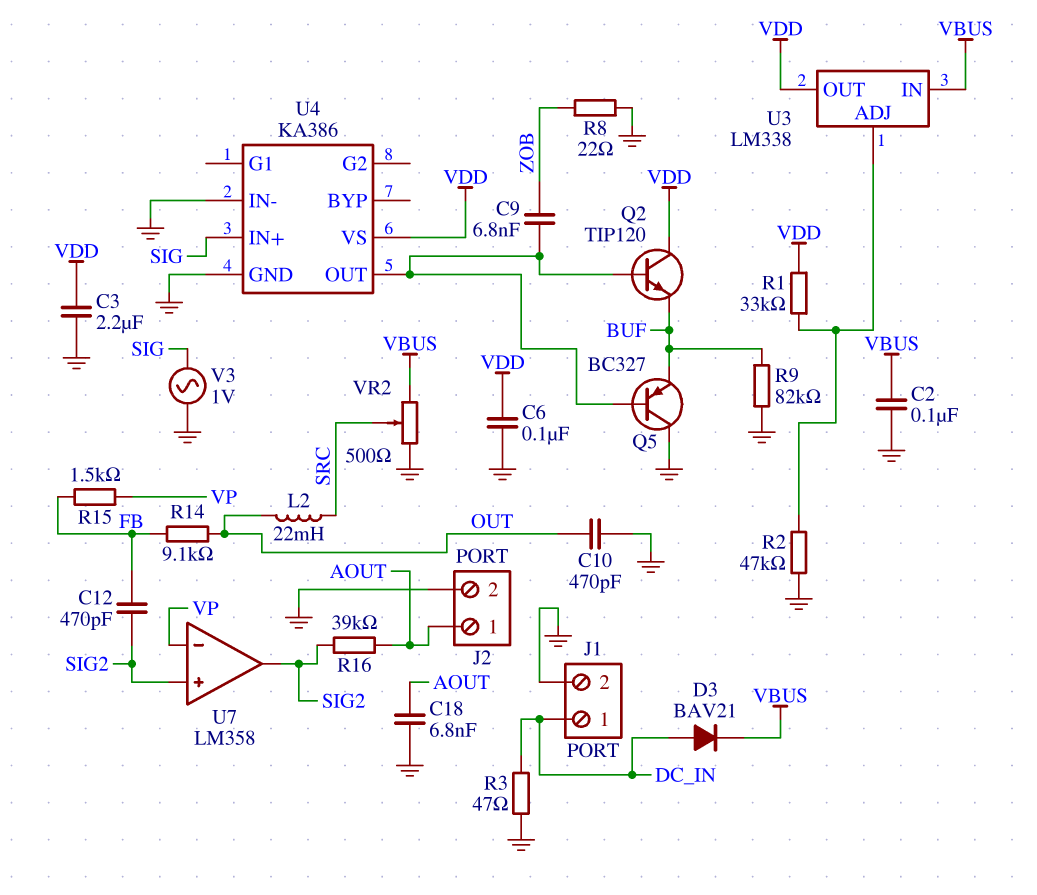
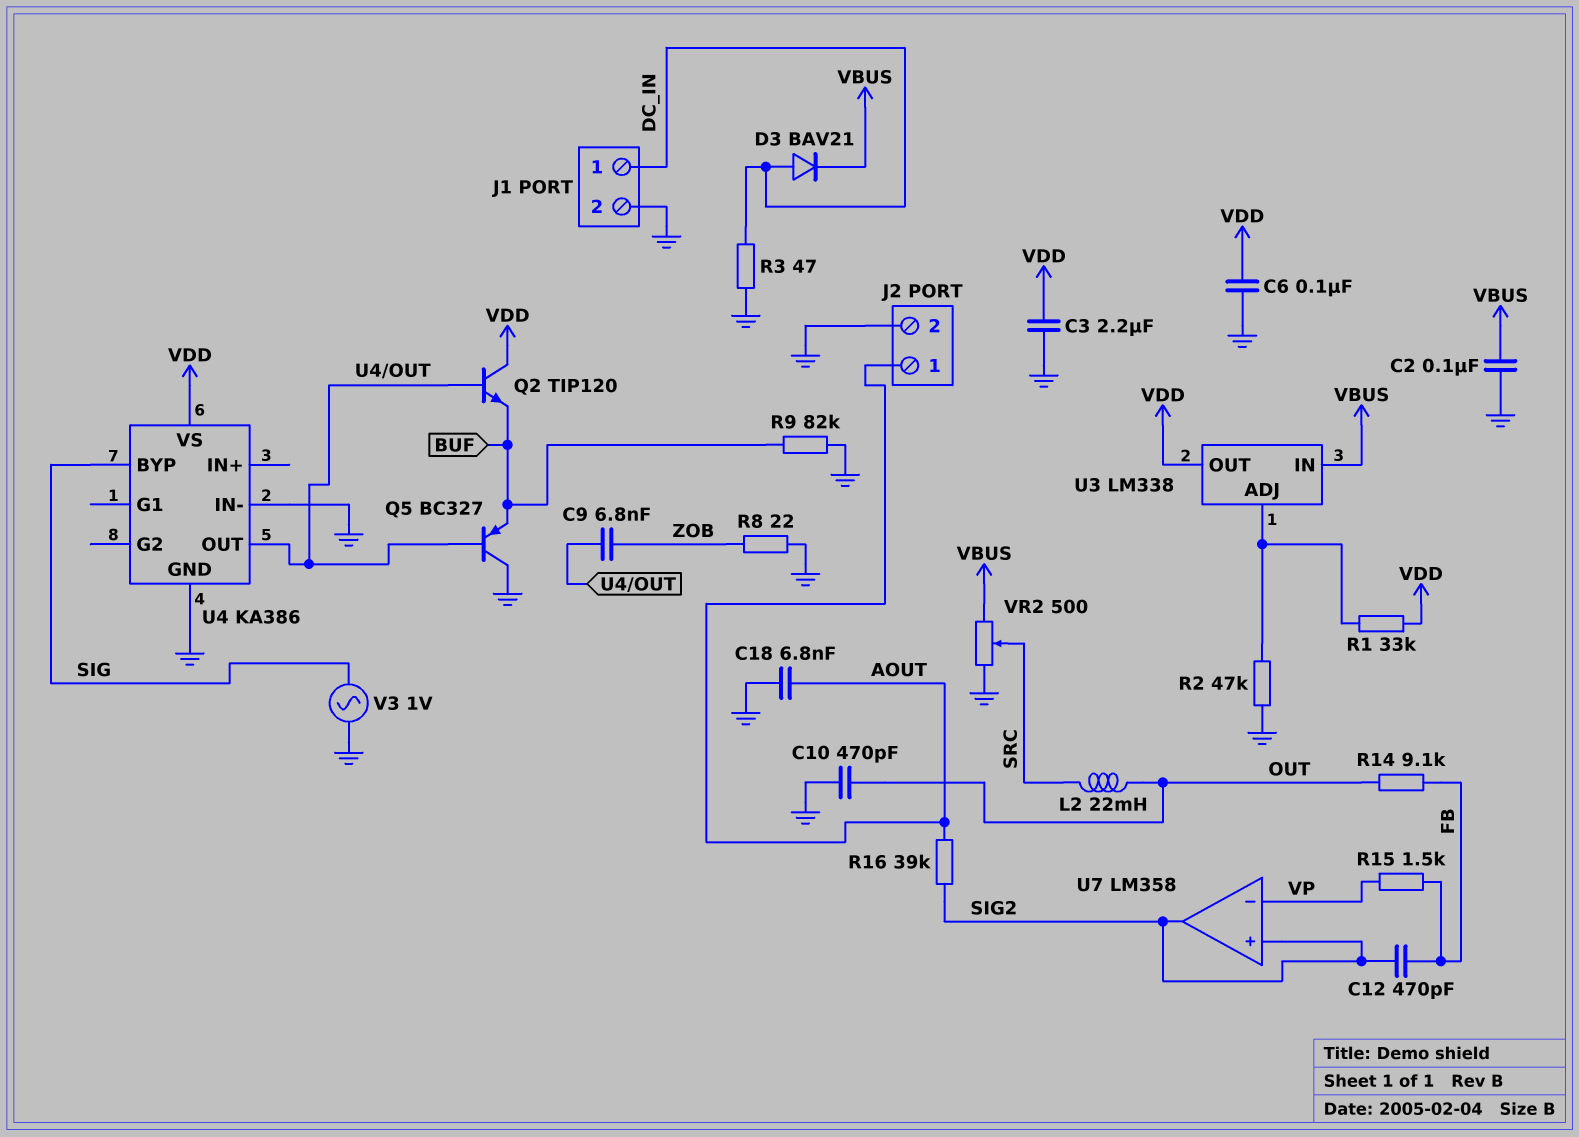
U4 pin BYP: none -> SIG
U4 pin IN+: SIG -> none

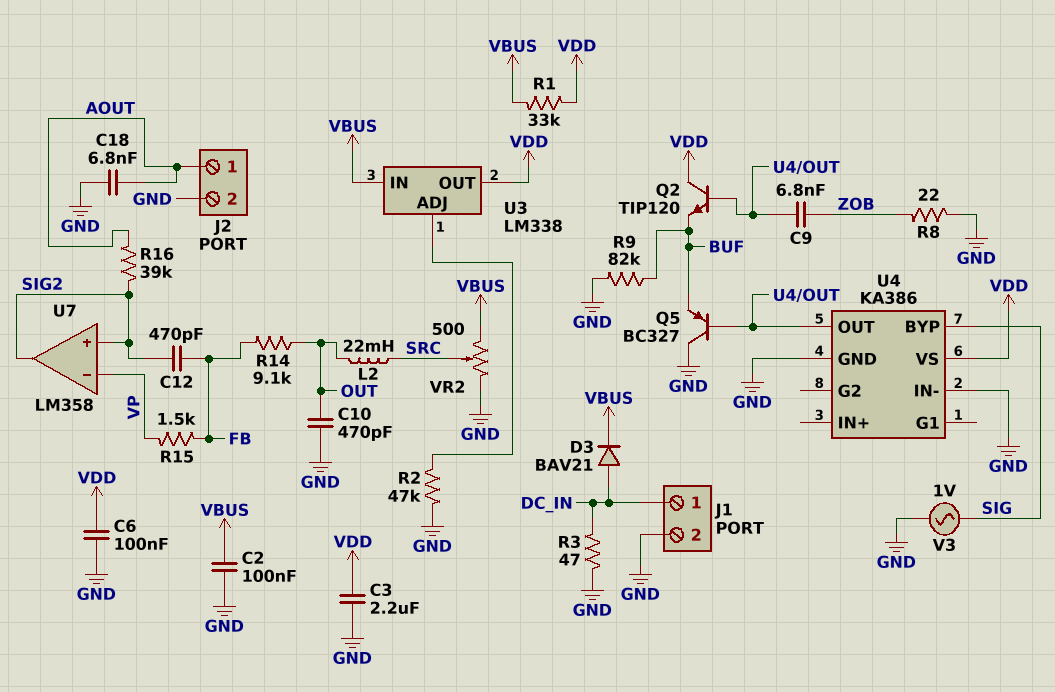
R1: 33k (U3/ADJ, VDD) -> 33k (VBUS, VDD)

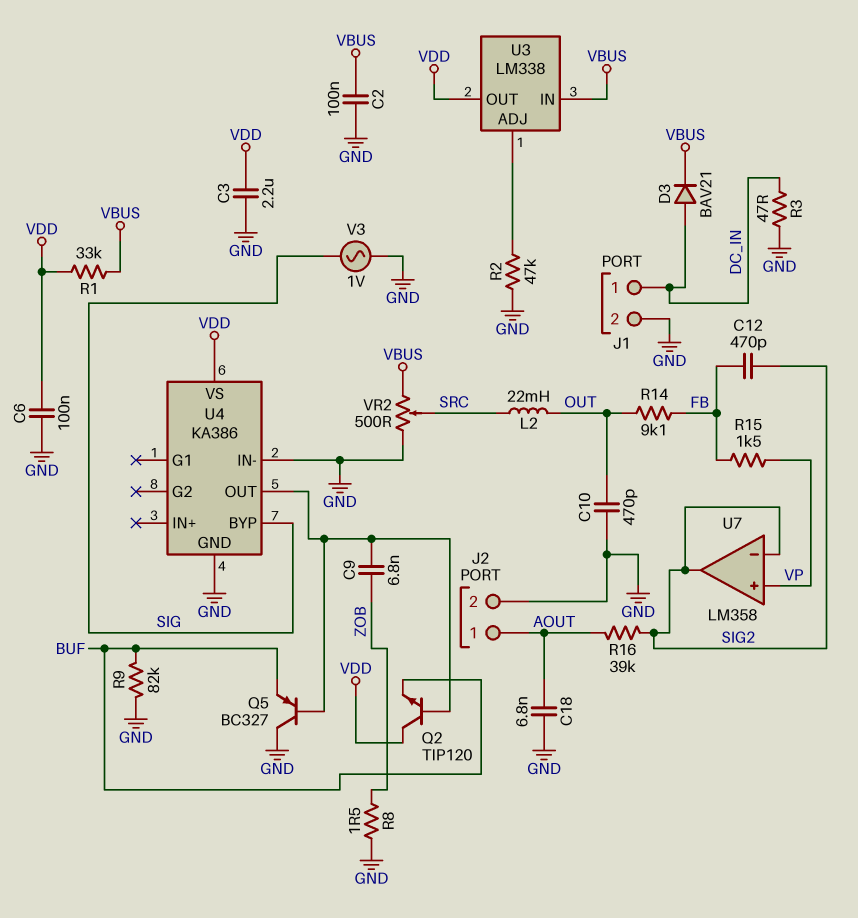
R8: 22 (GND, ZOB) -> 1.5 (GND, ZOB)
U7 pin in+: SIG2 -> VP
U7 pin in-: VP -> SIG2

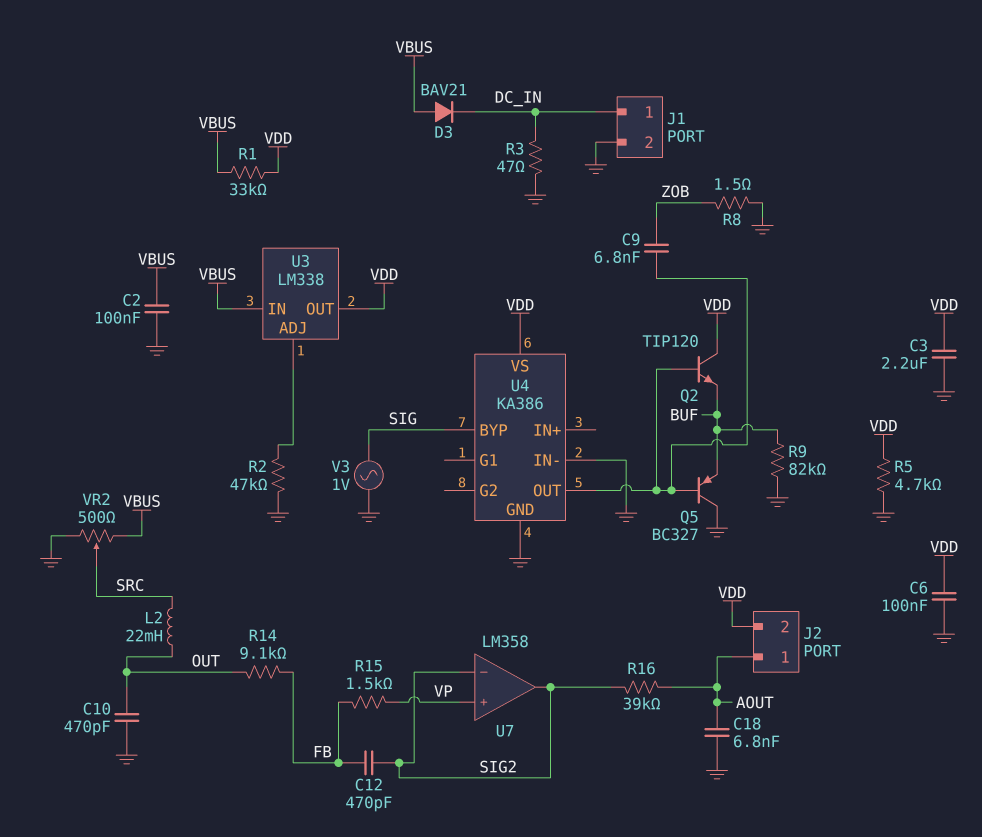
D3: diode BAV21 (A DC_IN, K VBUS) -> diode BAV21 (A VBUS, K DC_IN)
J2 pin 2: GND -> VDD
R5: none -> 4.7k (GND, VDD)

